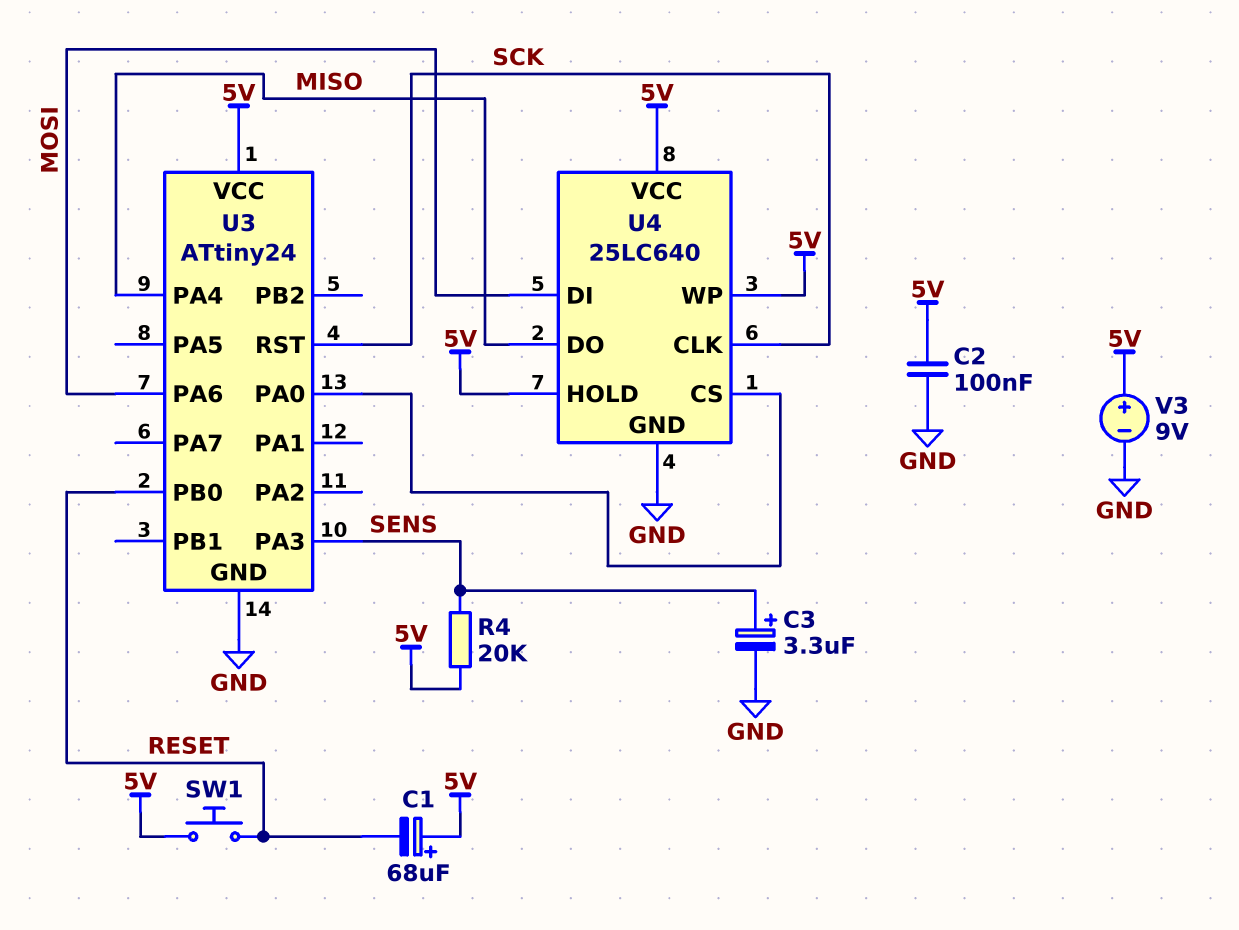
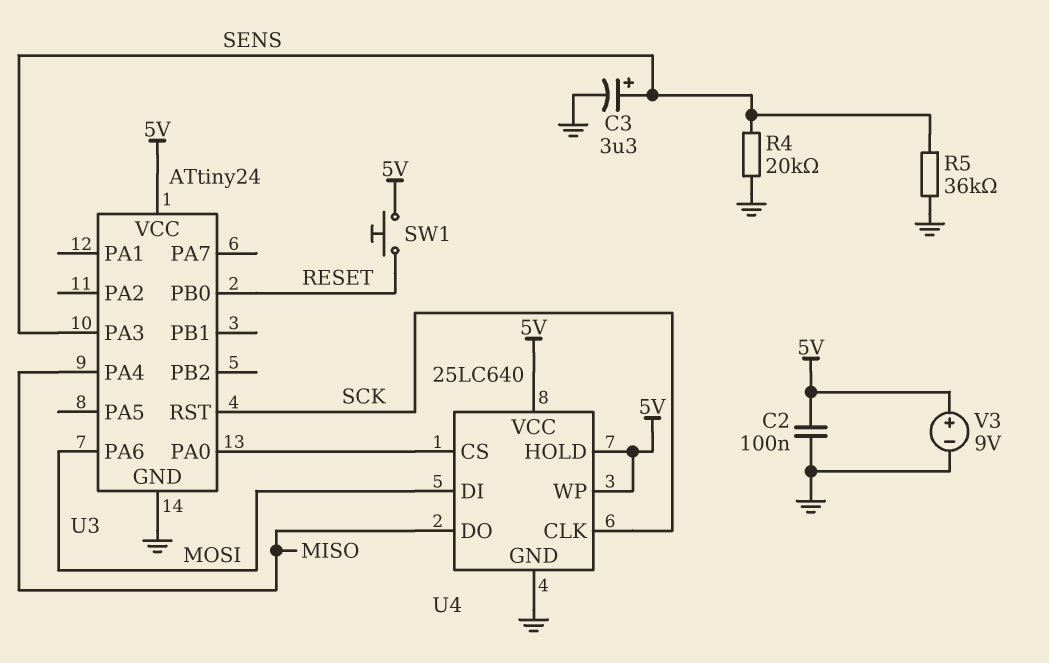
C1: 68uF (plus 5V, minus RESET) -> none
R4: 20k (5V, SENS) -> 20k (GND, SENS)
R5: none -> 36k (GND, SENS)

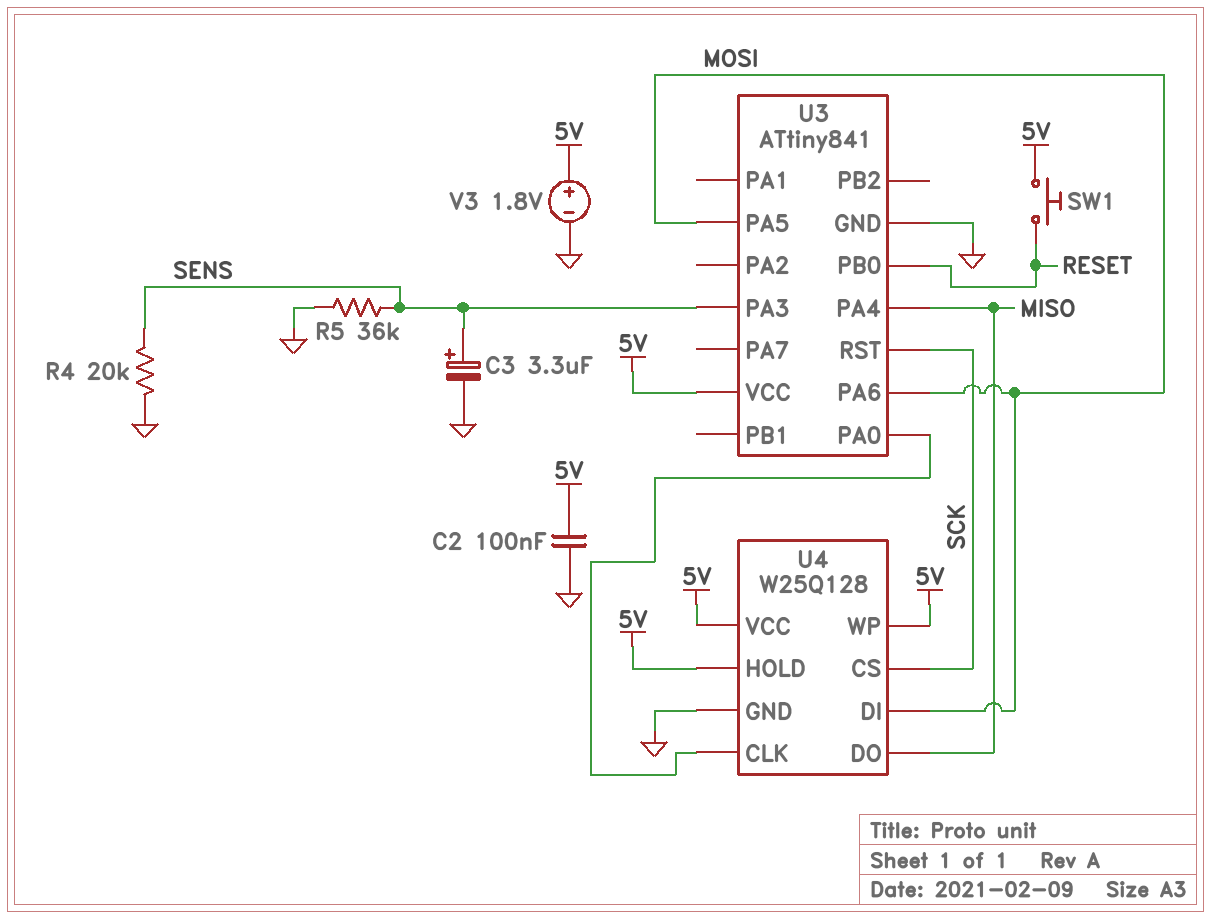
U3: ATtiny24 -> ATtiny841
U3 pin PA5: none -> MOSI
U4: 25LC640 -> W25Q128
U4 pin CLK: SCK -> U3/PA0
U4 pin CS: U3/PA0 -> SCK
V3: 9V (plus 5V, minus GND) -> 1.8V (plus 5V, minus GND)

